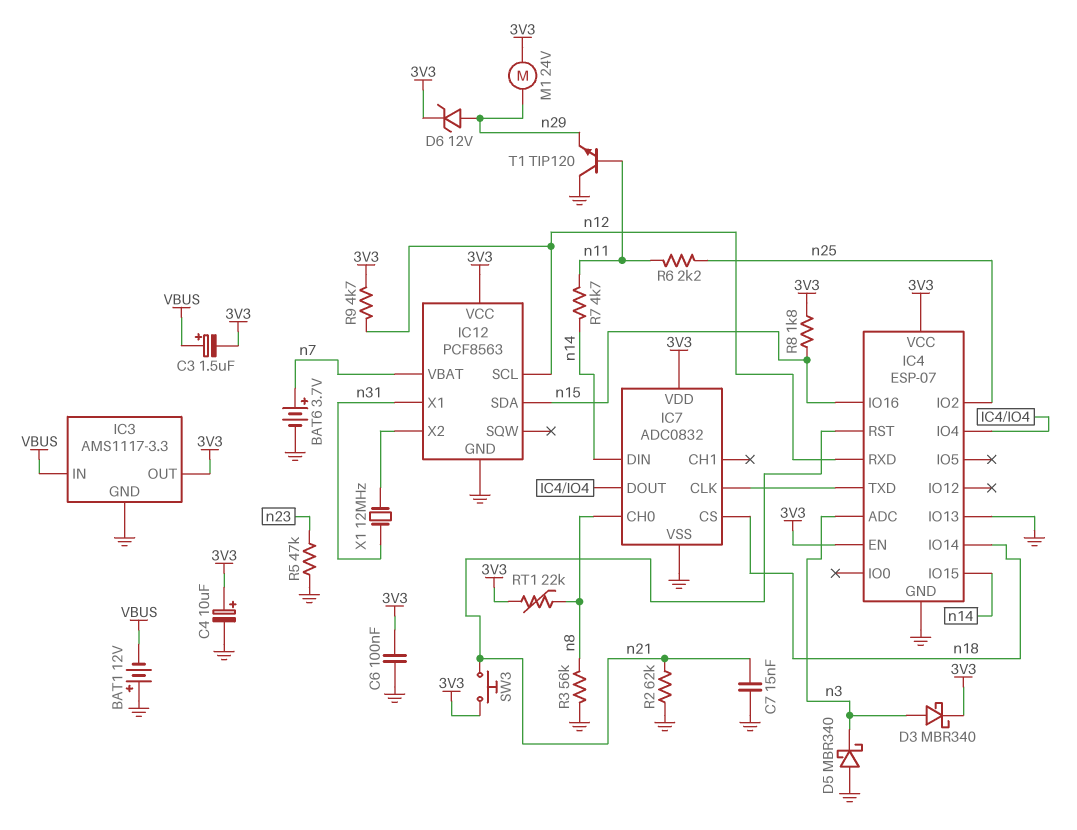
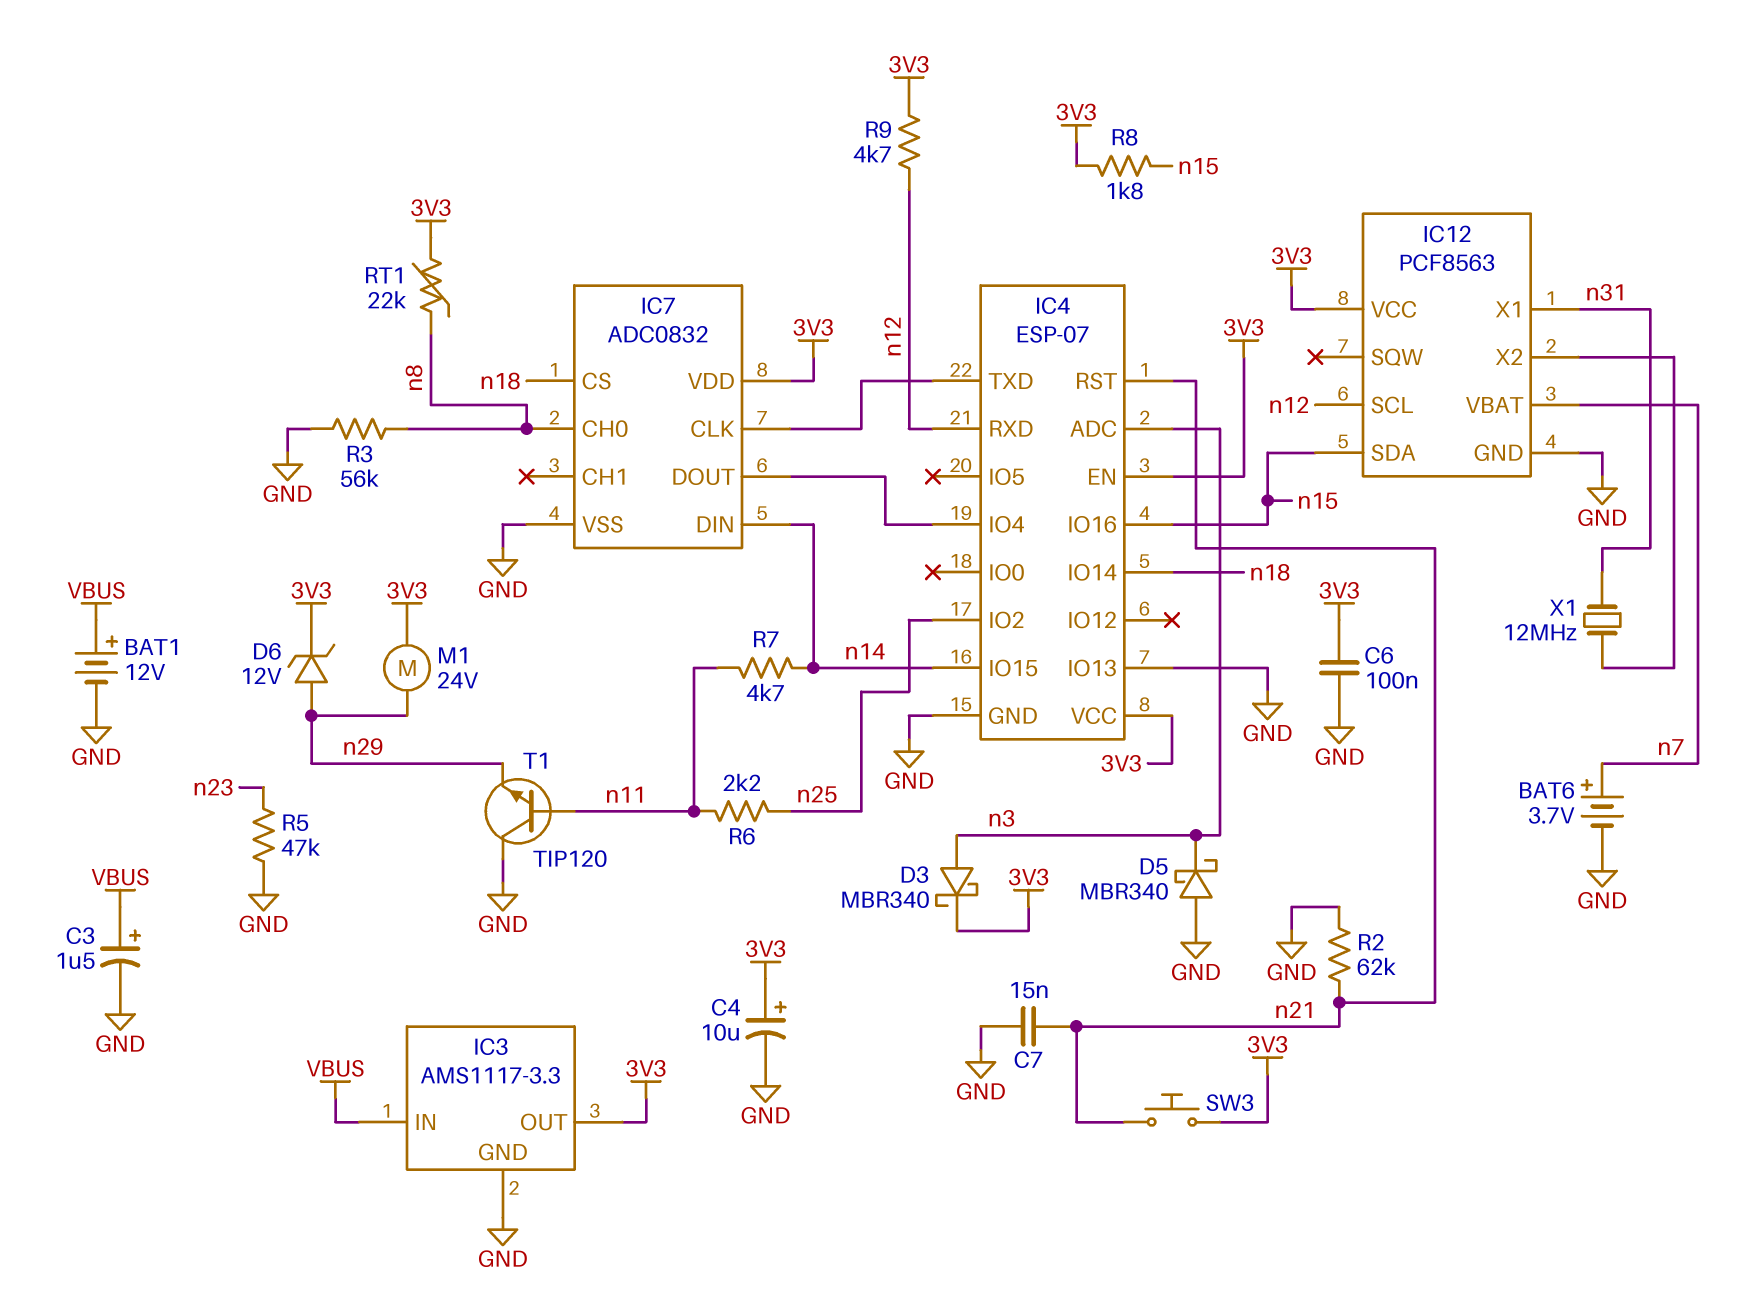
BAT1: 12V (plus GND, minus VBUS) -> 12V (plus VBUS, minus GND)
C3: 1.5uF (plus VBUS, minus 3V3) -> 1.5uF (plus VBUS, minus GND)

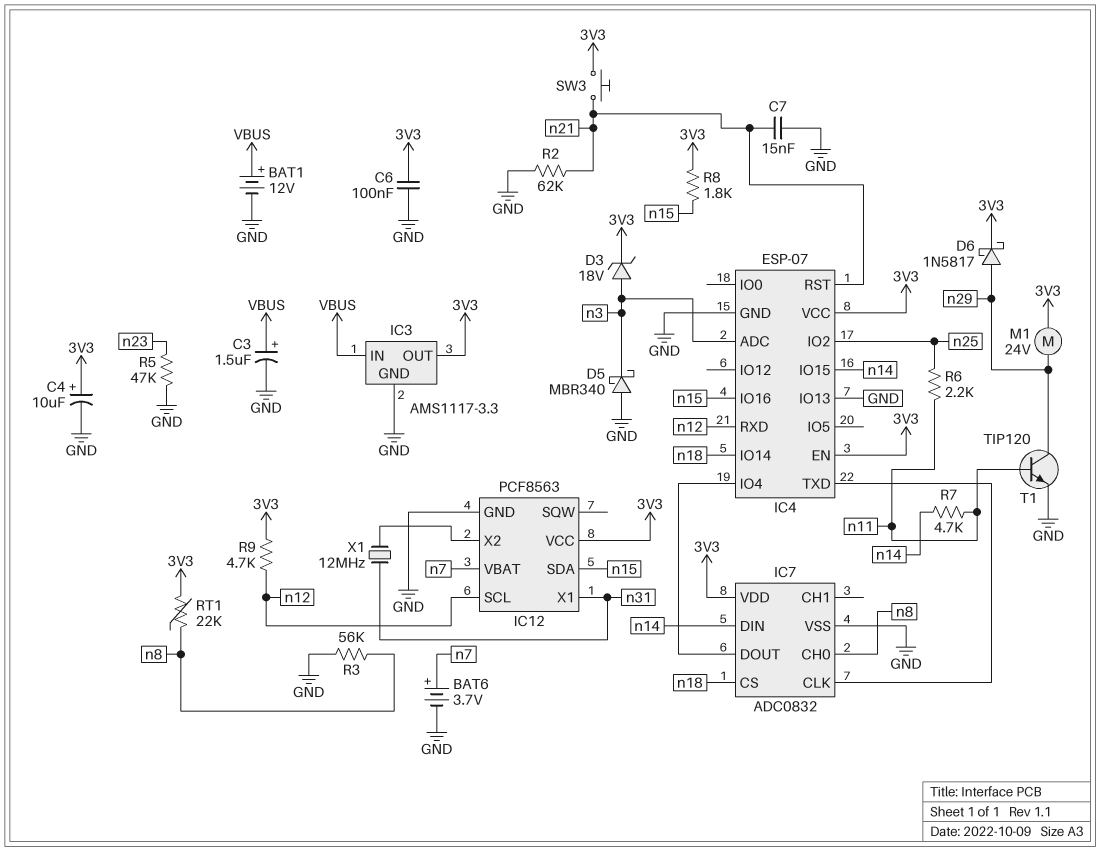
D3: schottky MBR340 (A n3, K 3V3) -> zener 18V (A n3, K 3V3)
D6: zener 12V (A n29, K 3V3) -> schottky 1N5817 (A n29, K 3V3)
T1: NPN TIP120 (B n11, C GND, E n29) -> NPN TIP120 (B n11, C n29, E GND)

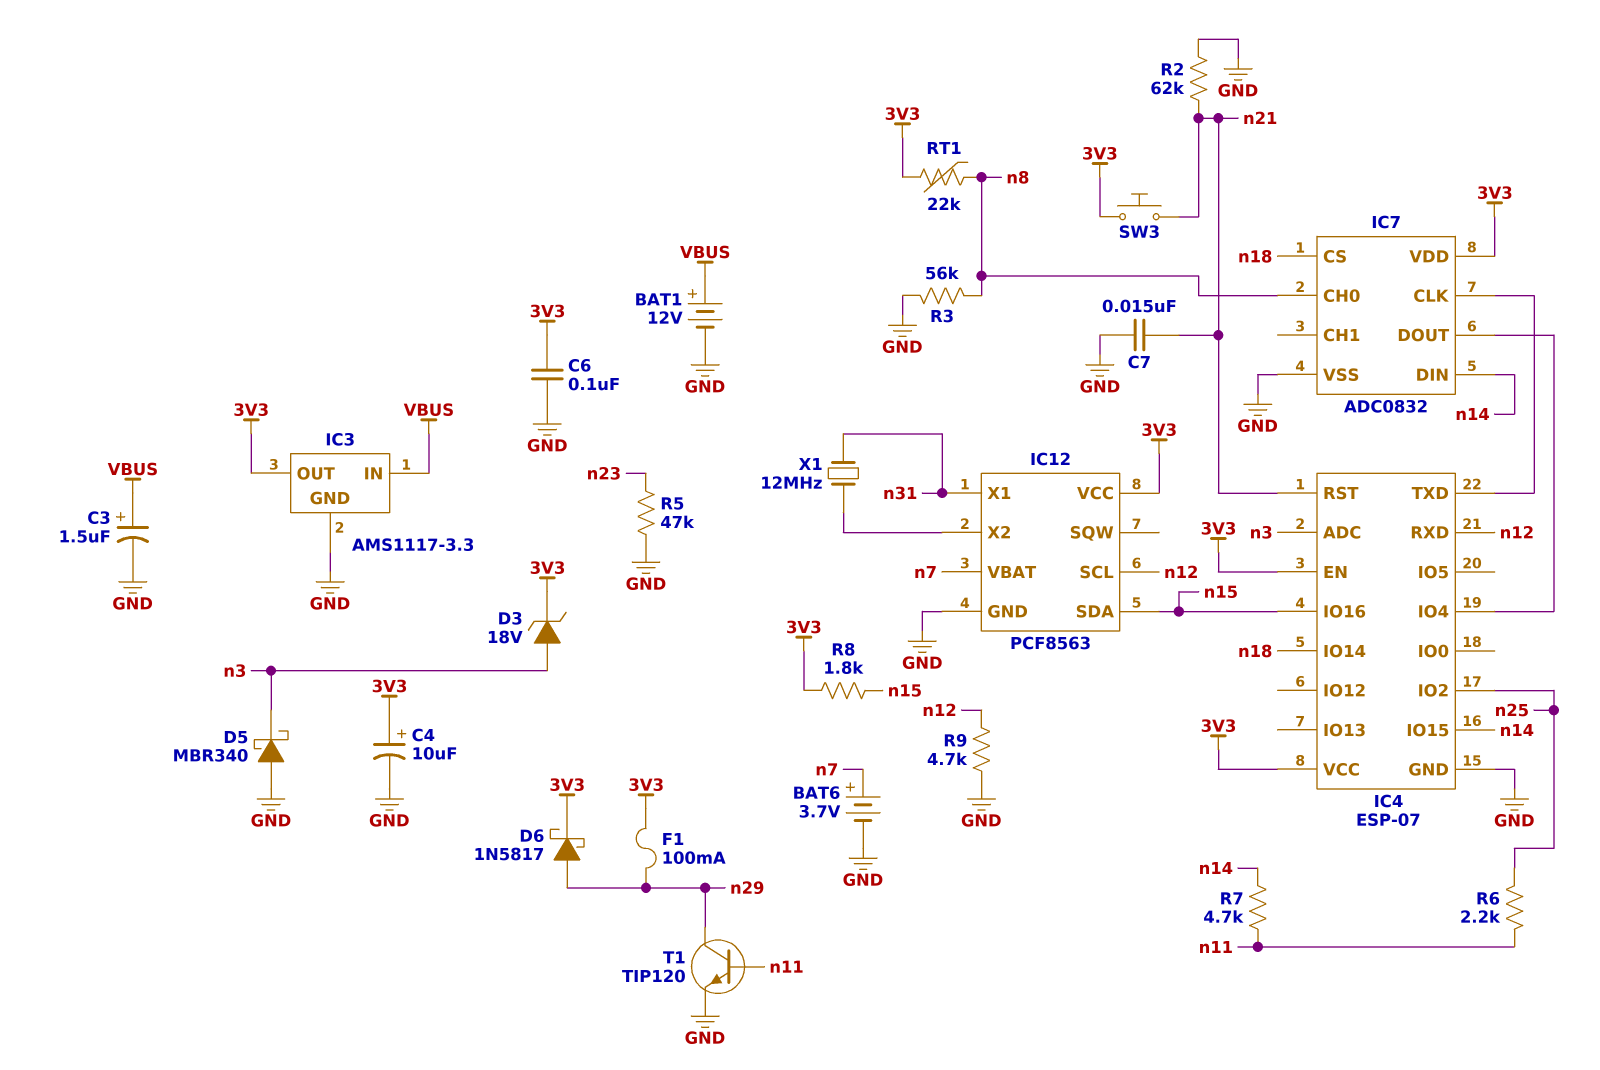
F1: none -> 100mA (3V3, n29)
IC4 pin IO13: GND -> none
M1: motor 24V (3V3, n29) -> none
R9: 4.7k (3V3, n12) -> 4.7k (GND, n12)

